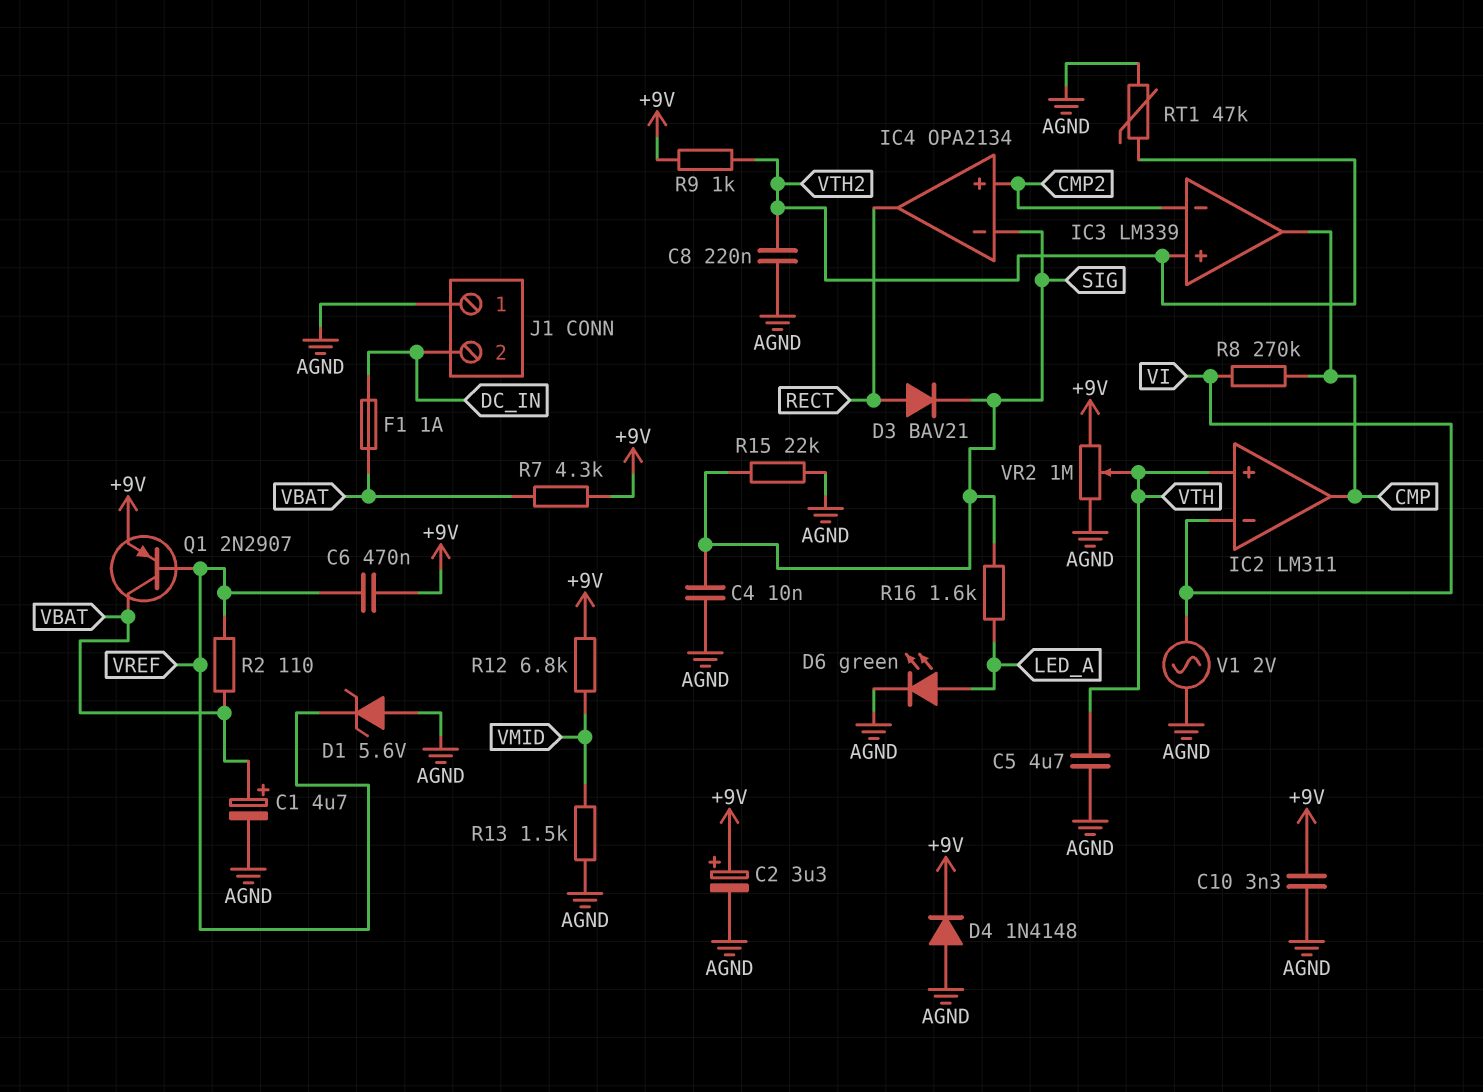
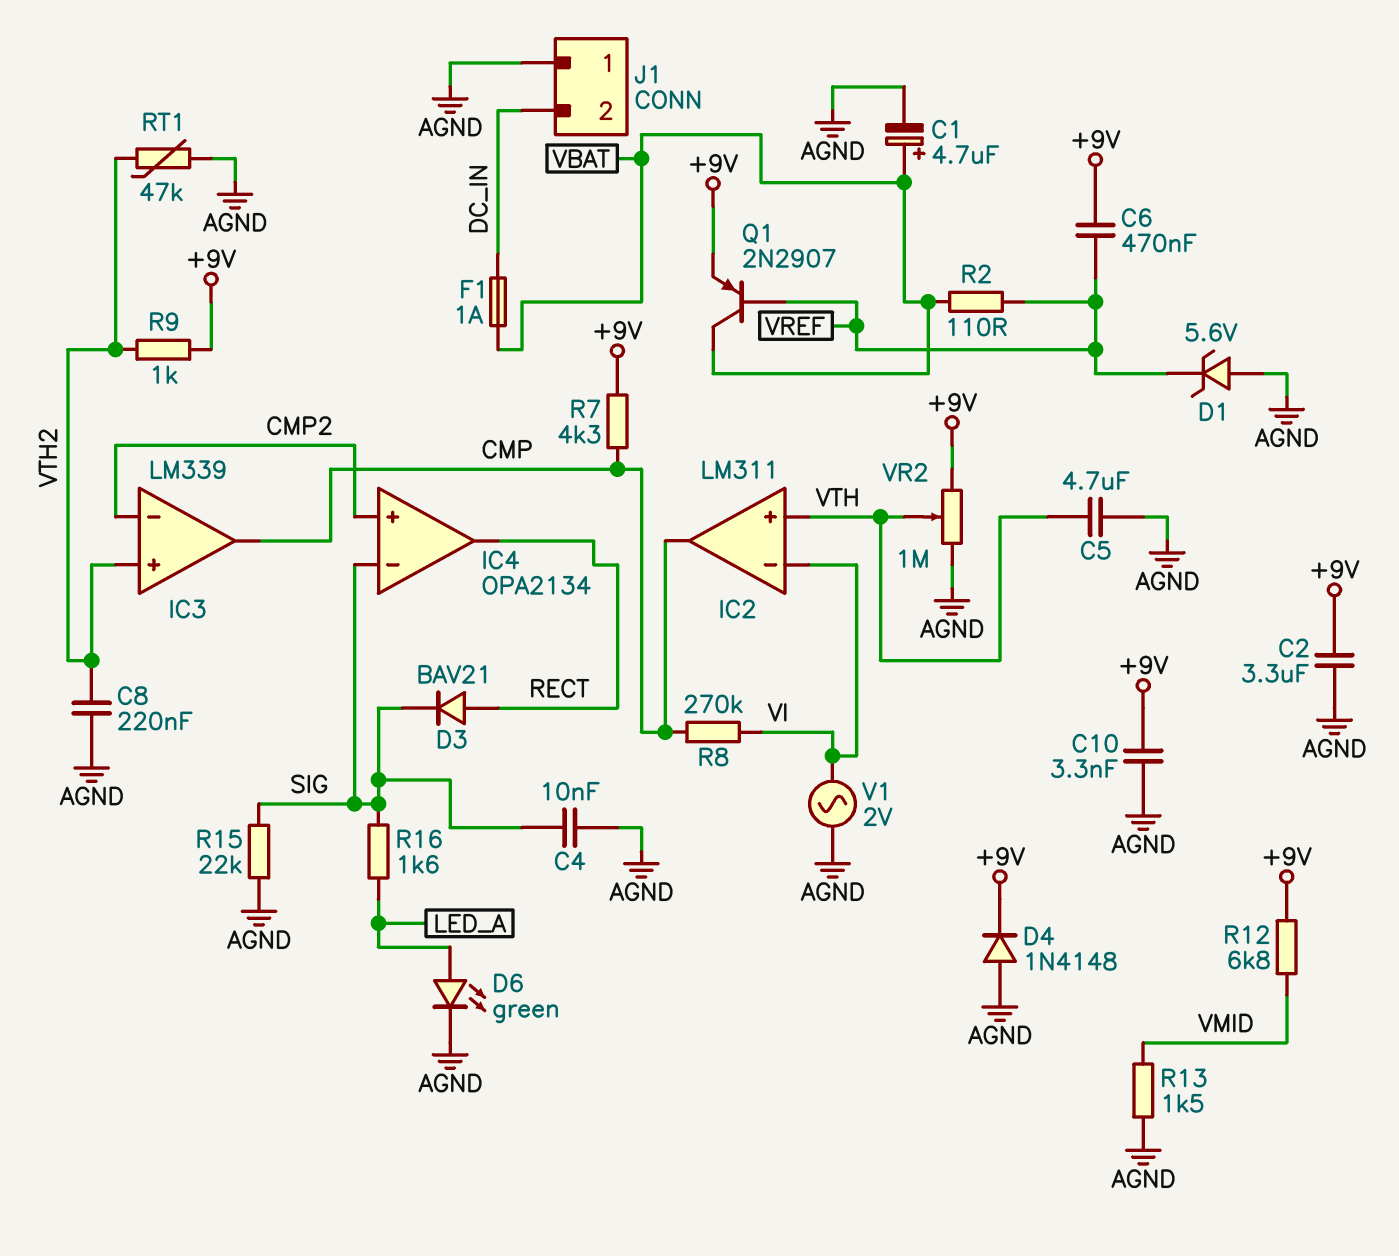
C2: 3.3uF (plus +9V, minus AGND) -> 3.3uF (+9V, AGND)
R7: 4.3k (+9V, VBAT) -> 4.3k (+9V, CMP)

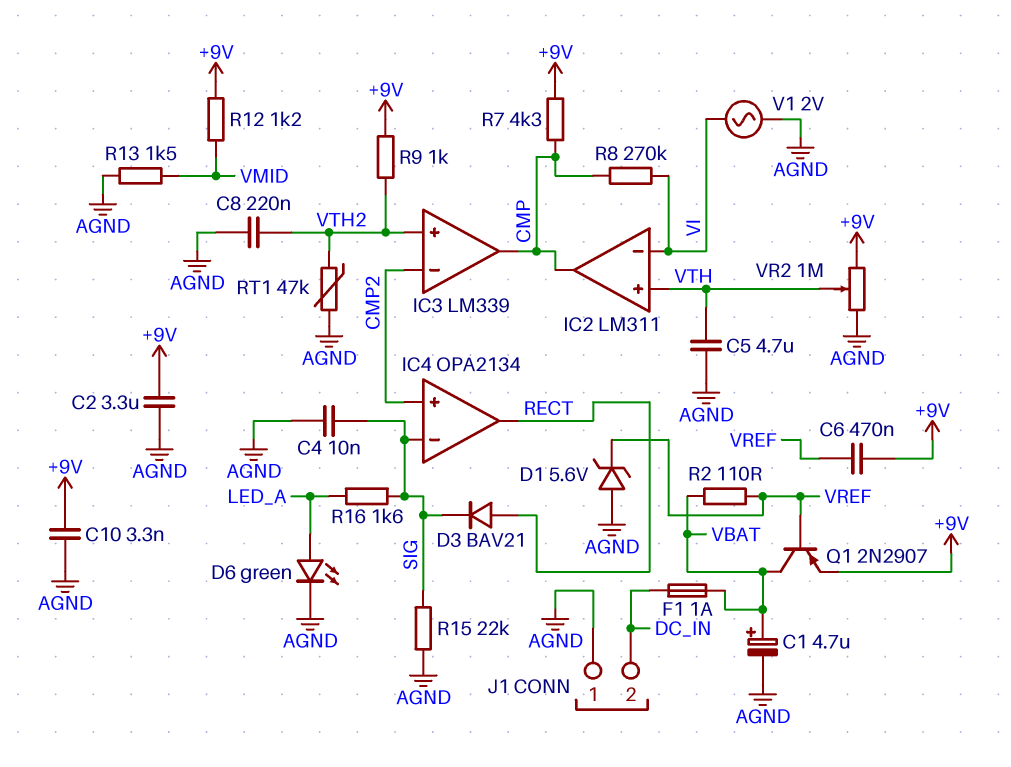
D4: diode 1N4148 (A AGND, K +9V) -> none
R12: 6.8k (+9V, VMID) -> 1.2k (+9V, VMID)

